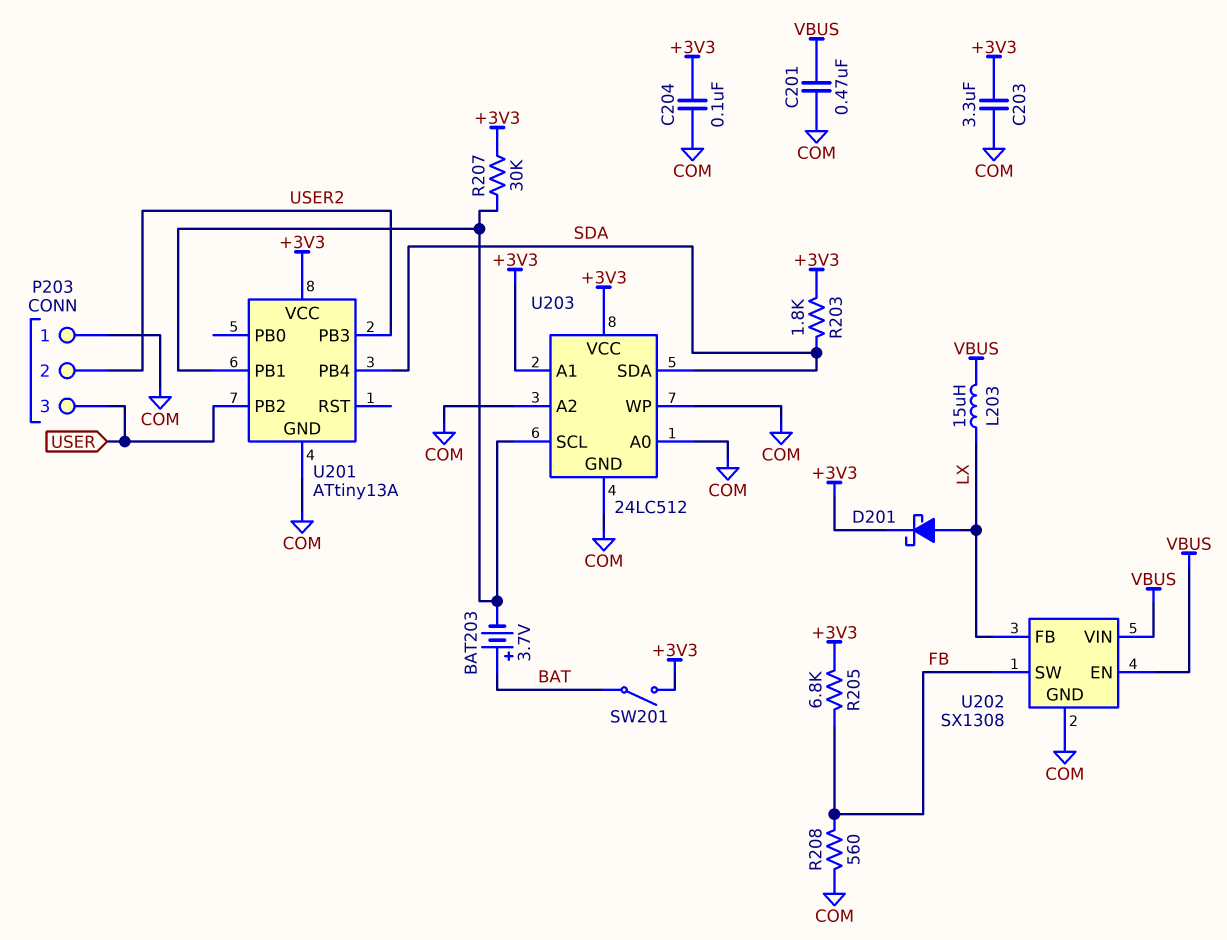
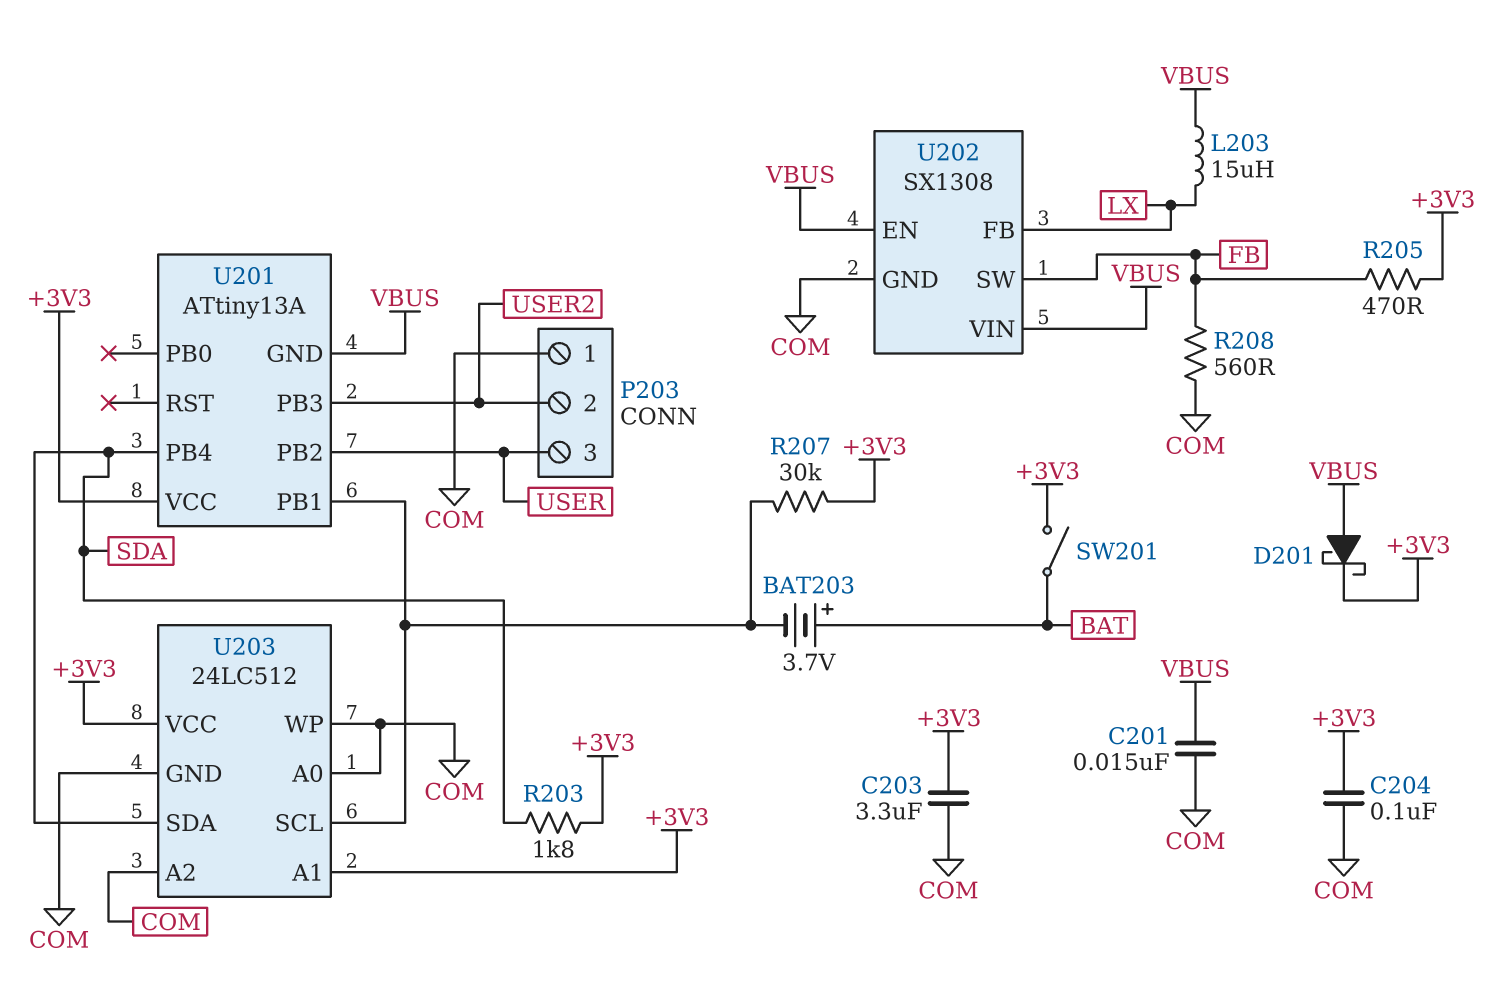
C201: 470nF (COM, VBUS) -> 15nF (COM, VBUS)
D201: schottky (A LX, K +3V3) -> schottky (A VBUS, K +3V3)
R205: 6.8k (+3V3, FB) -> 470 (+3V3, FB)
U201 pin GND: COM -> VBUS

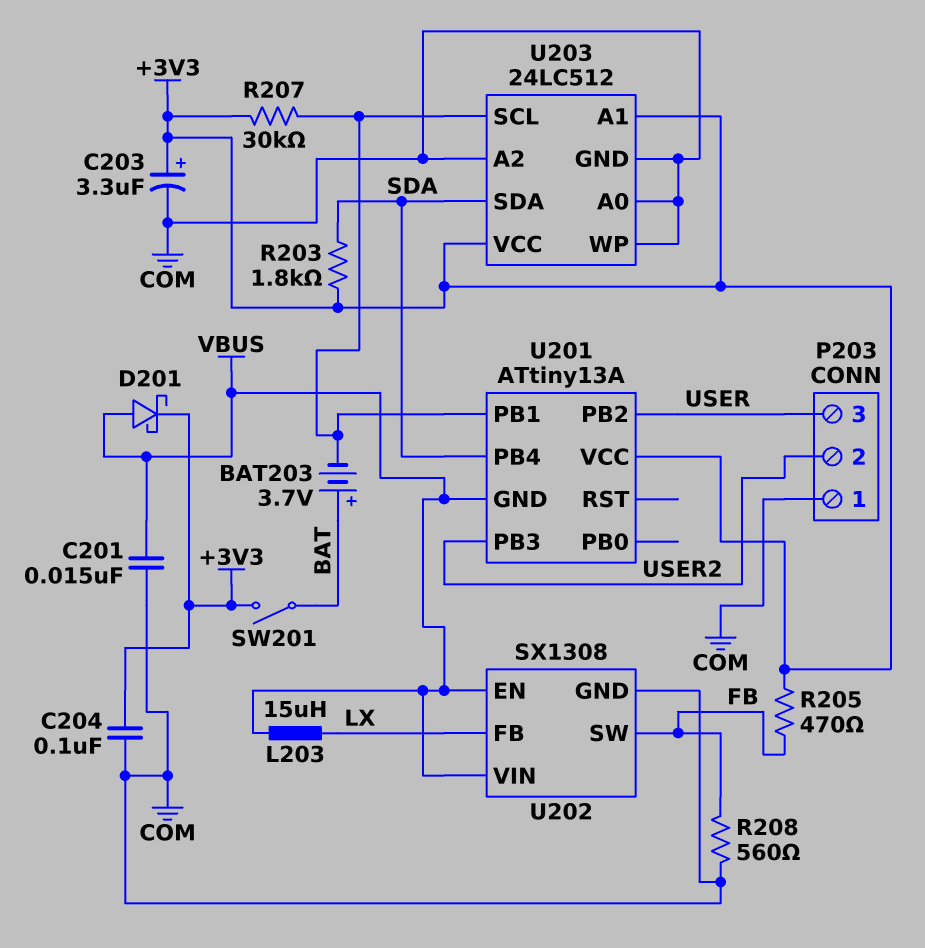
C203: 3.3uF (+3V3, COM) -> 3.3uF (plus +3V3, minus COM)

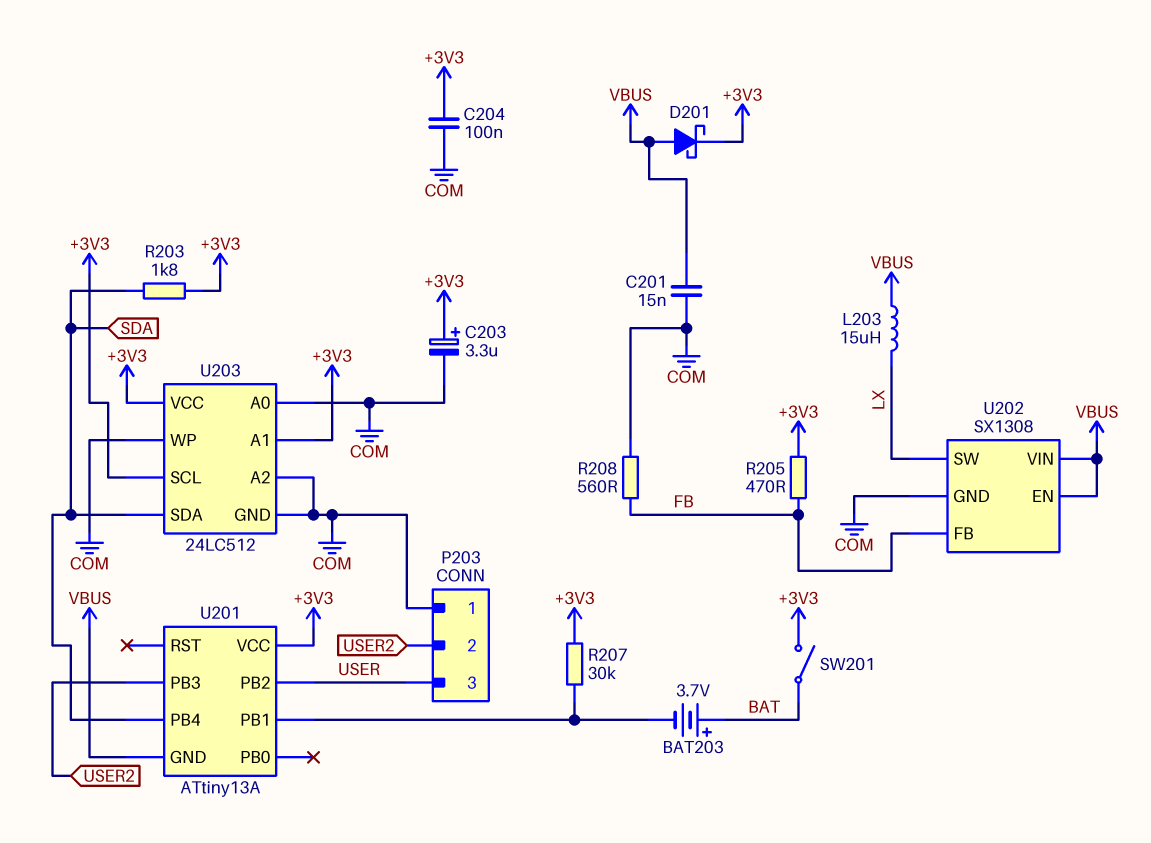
U202 pin FB: LX -> FB
U202 pin SW: FB -> LX
U203 pin SCL: U201/PB1 -> +3V3

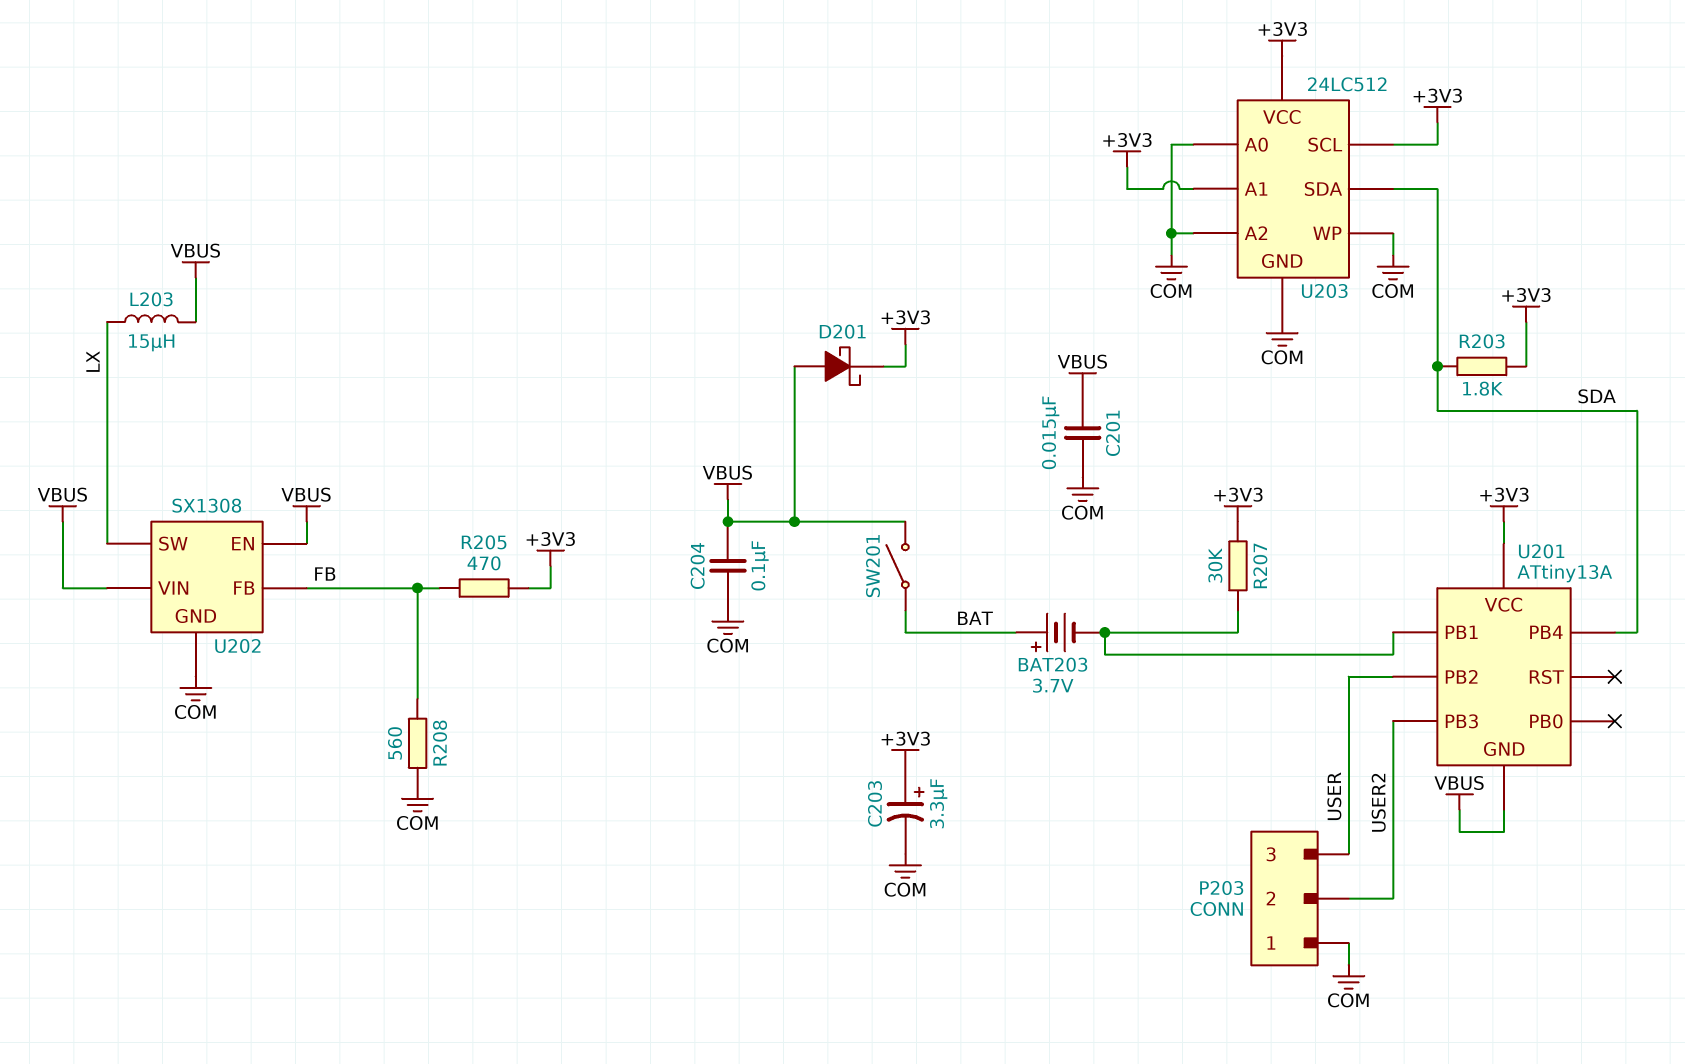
C204: 100nF (+3V3, COM) -> 100nF (COM, VBUS)
SW201: switch (+3V3, BAT) -> switch (BAT, VBUS)

